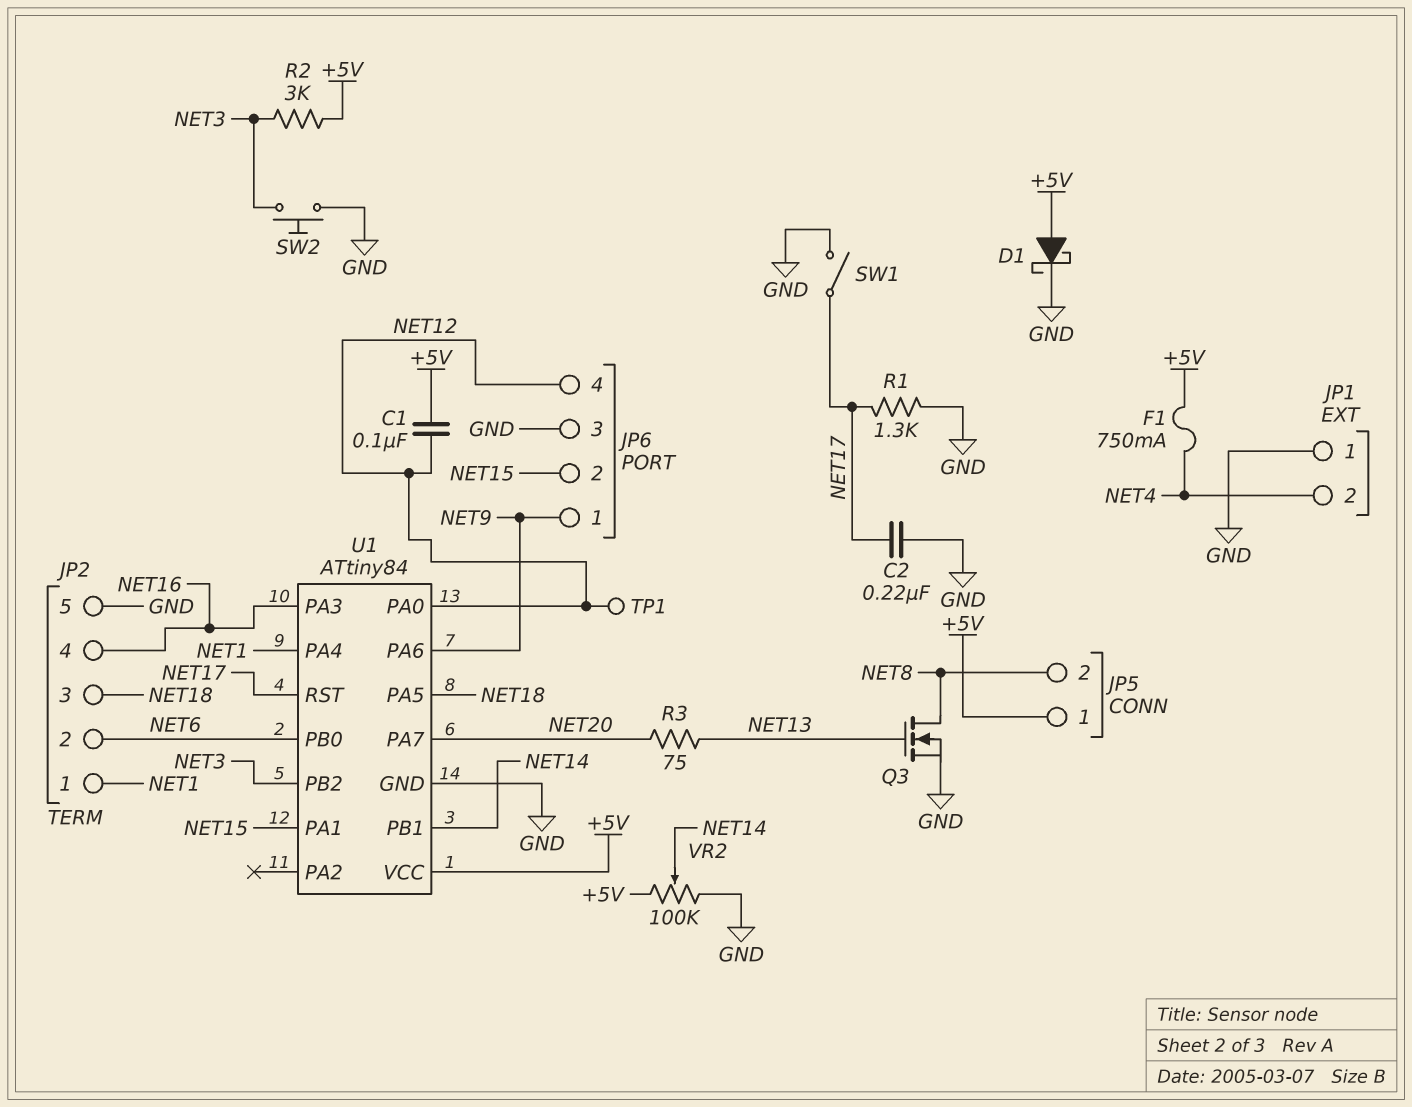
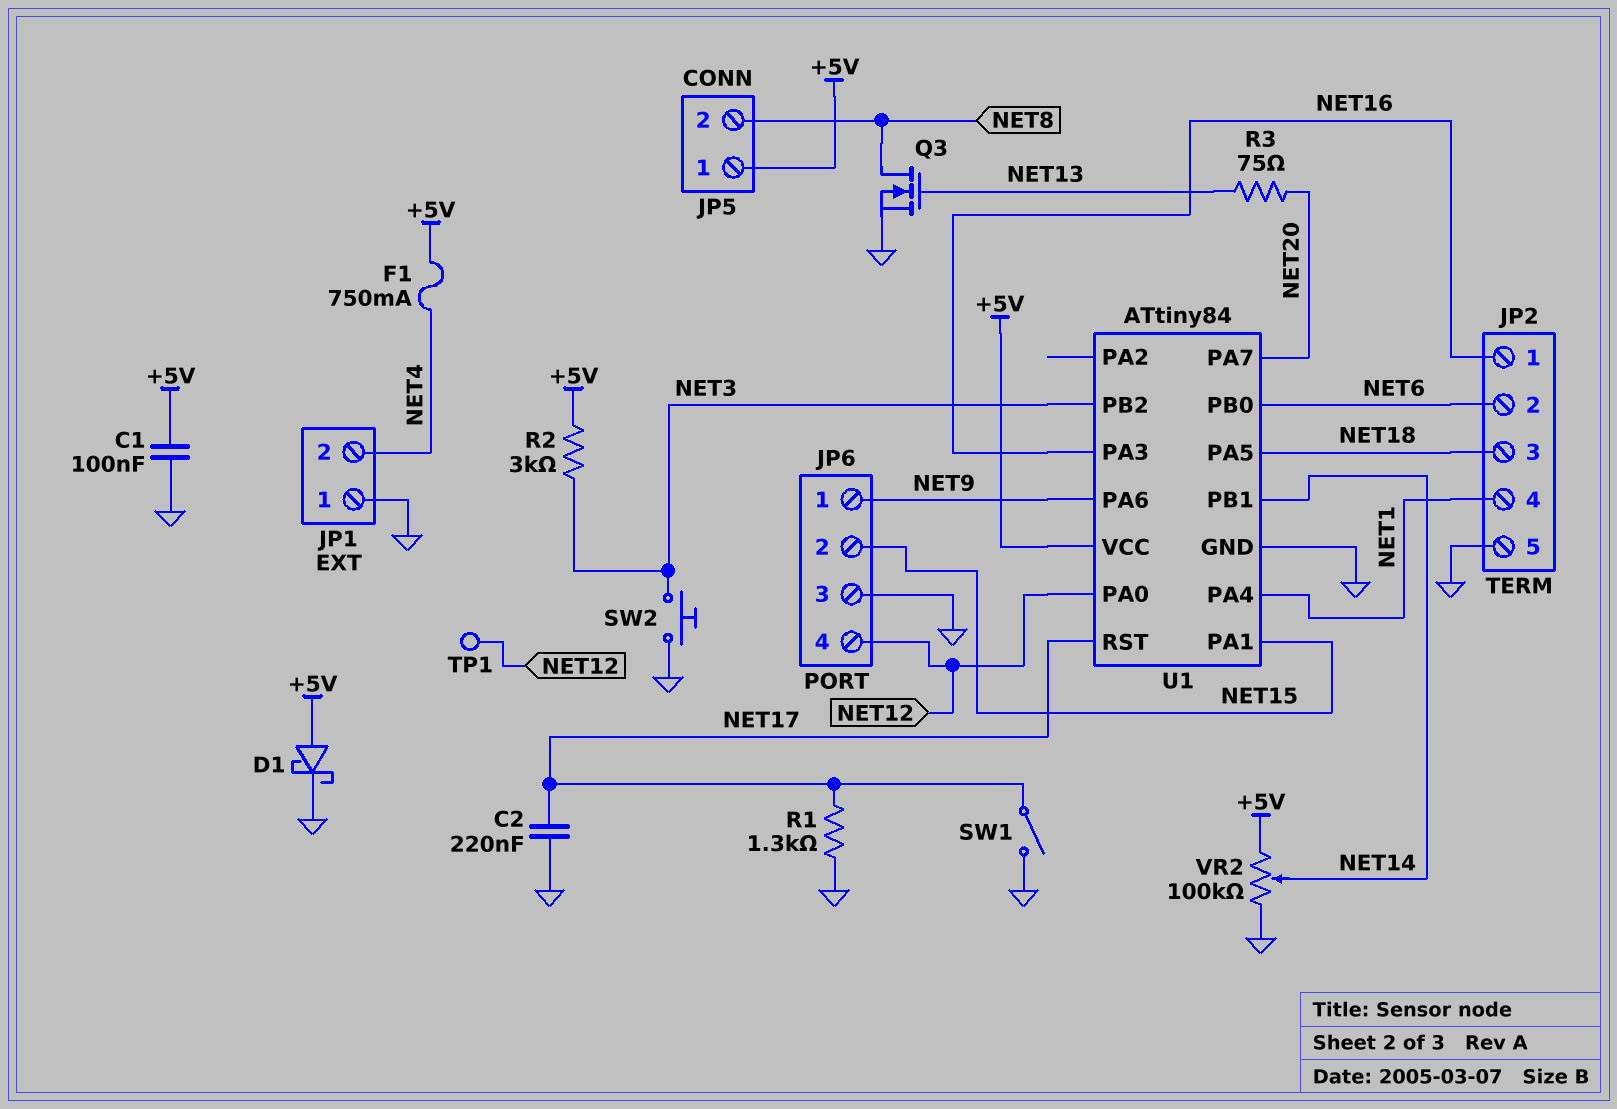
C1: 100nF (+5V, NET12) -> 100nF (+5V, GND)
JP2 pin 1: NET1 -> NET16
JP2 pin 4: NET16 -> NET1

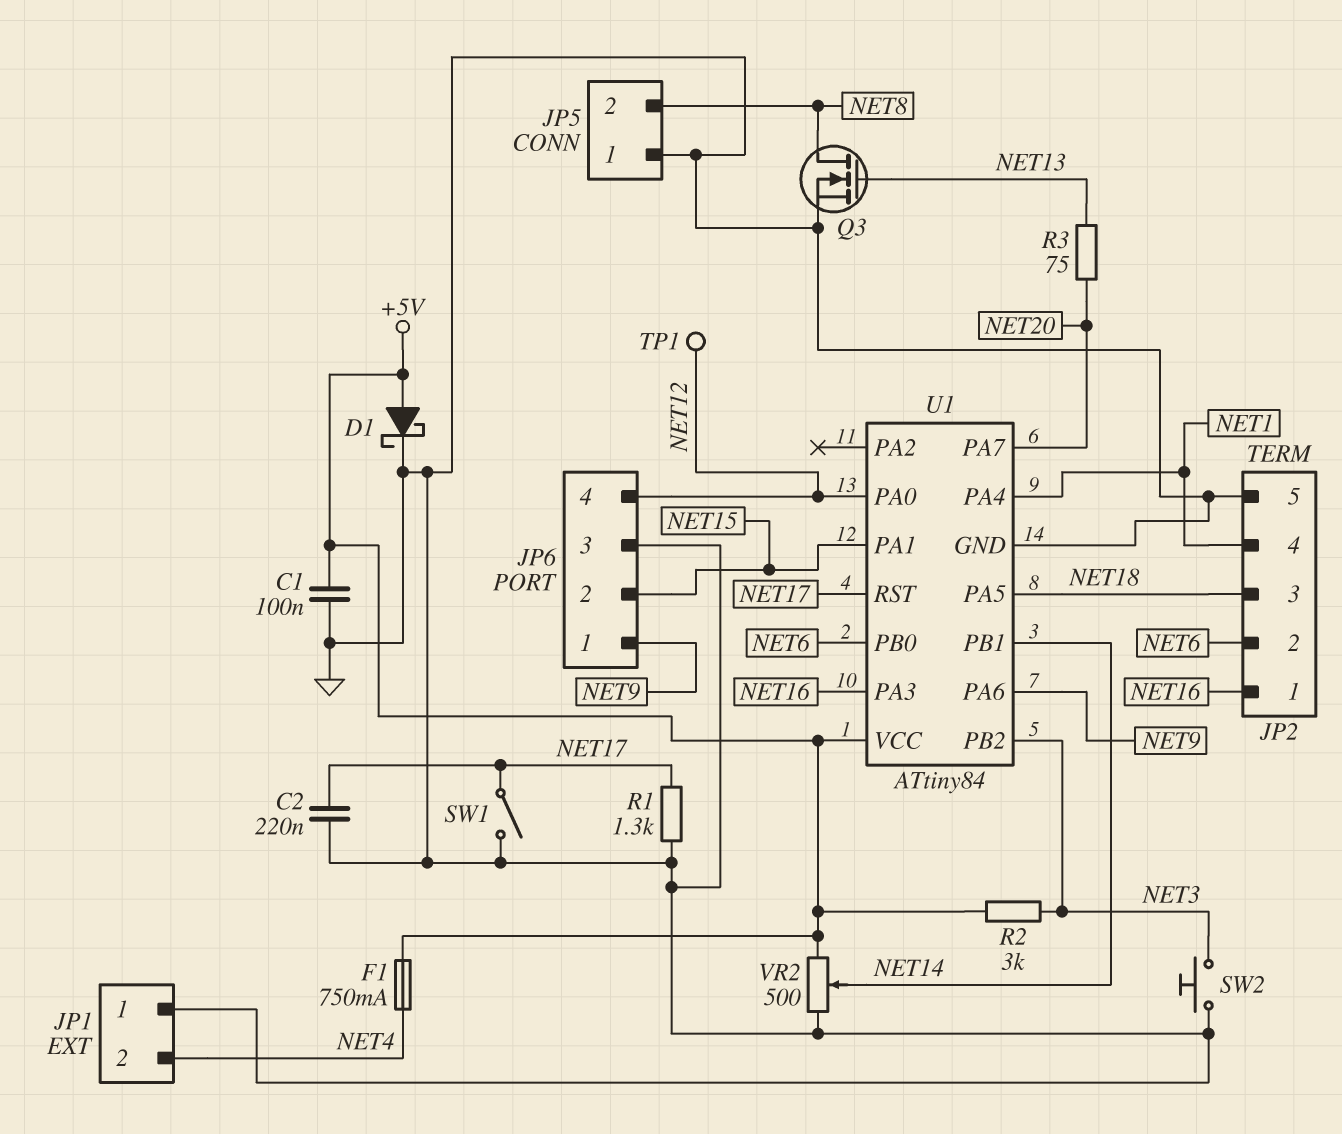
JP5 pin 1: +5V -> GND
VR2: 100k (+5V, GND, wiper NET14) -> 500 (+5V, GND, wiper NET14)

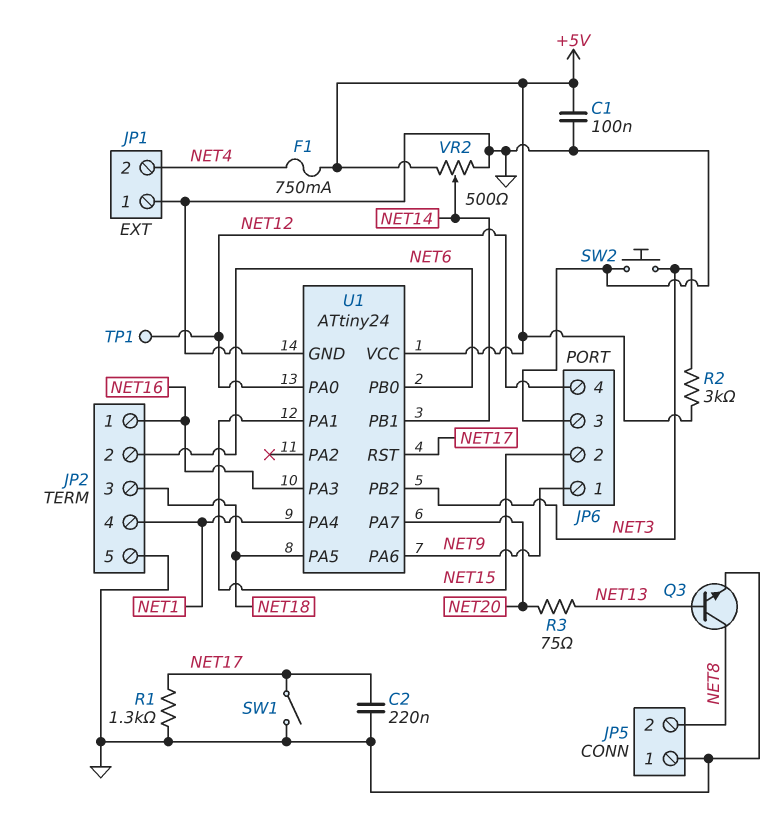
D1: schottky (A +5V, K GND) -> none
Q3: NMOS (G NET13, D NET8, S GND) -> NPN (B NET13, C NET8, E GND)
U1: ATtiny84 -> ATtiny24

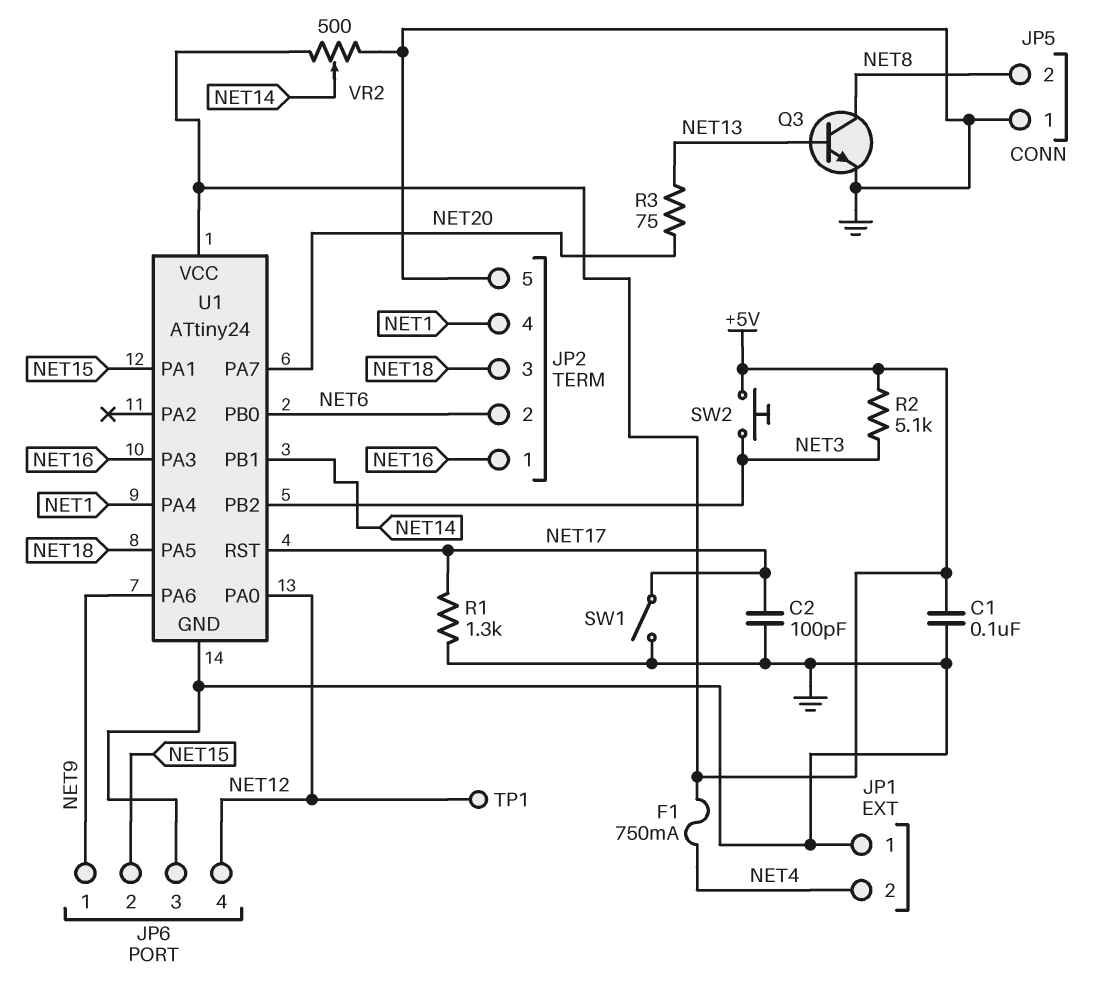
C2: 220nF (GND, NET17) -> 100pF (GND, NET17)
R2: 3k (+5V, NET3) -> 5.1k (+5V, NET3)
SW2: button (GND, NET3) -> button (+5V, NET3)

